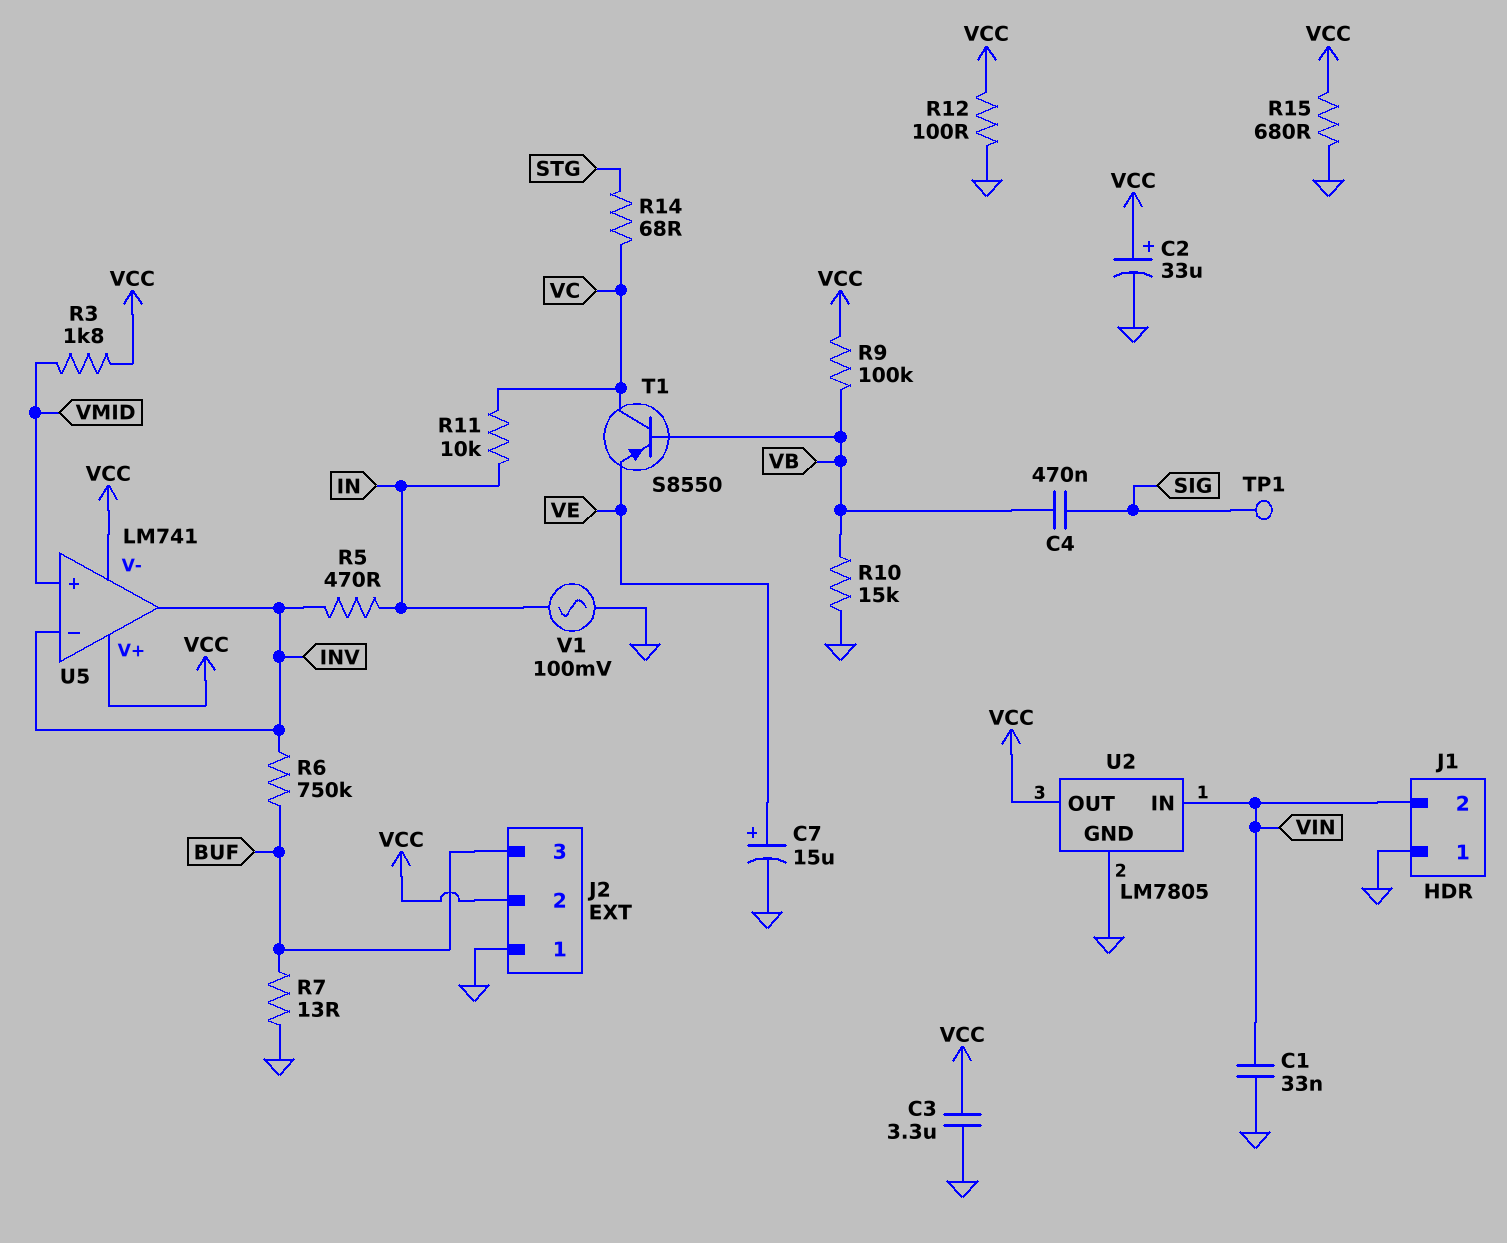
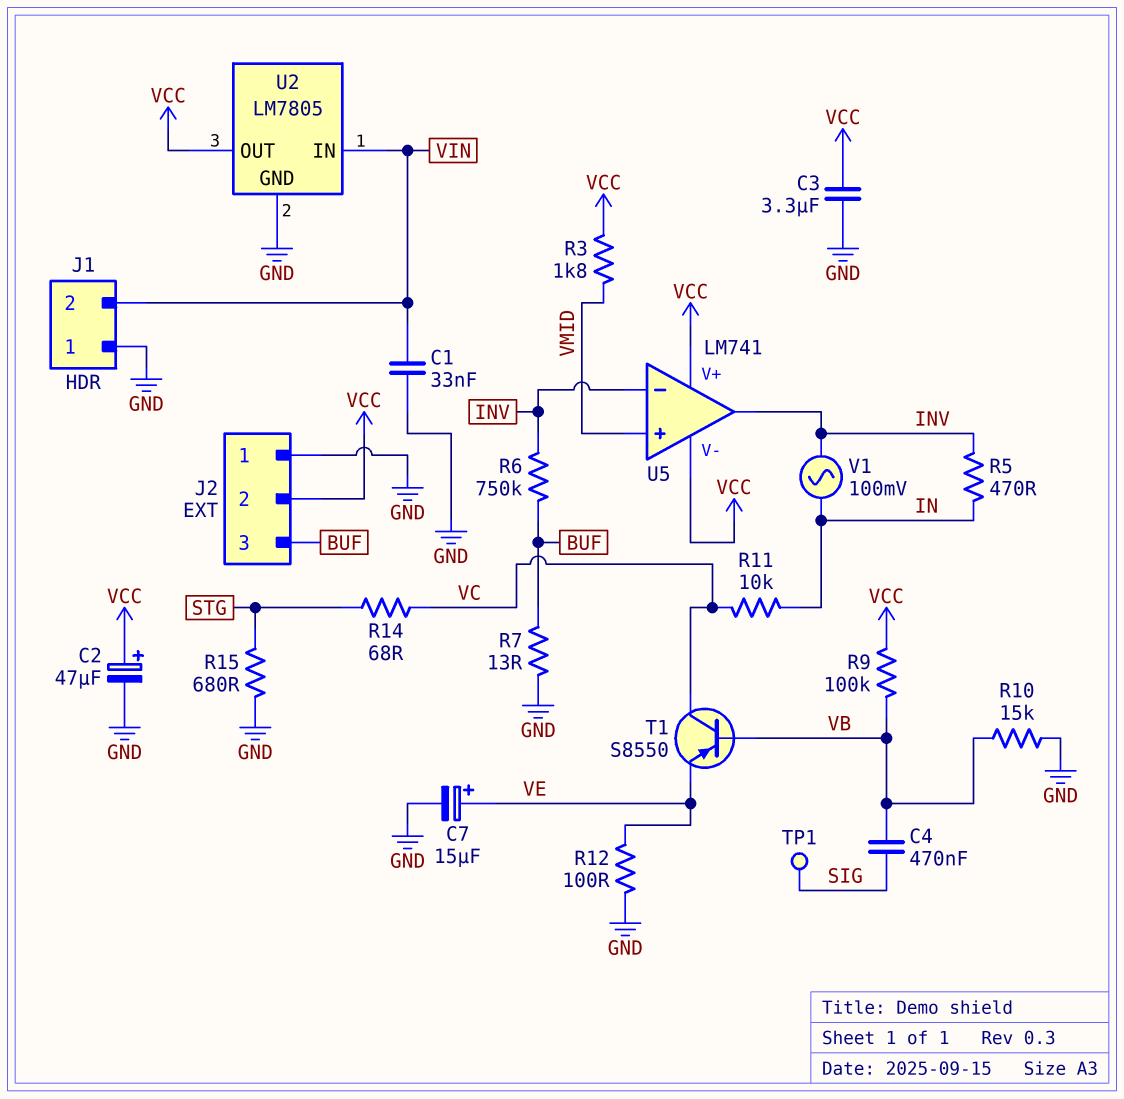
C2: 33uF (plus VCC, minus GND) -> 47uF (plus VCC, minus GND)
R12: 100 (GND, VCC) -> 100 (GND, VE)
R15: 680 (GND, VCC) -> 680 (GND, STG)
V1: AC 100mV (GND, IN) -> AC 100mV (IN, INV)

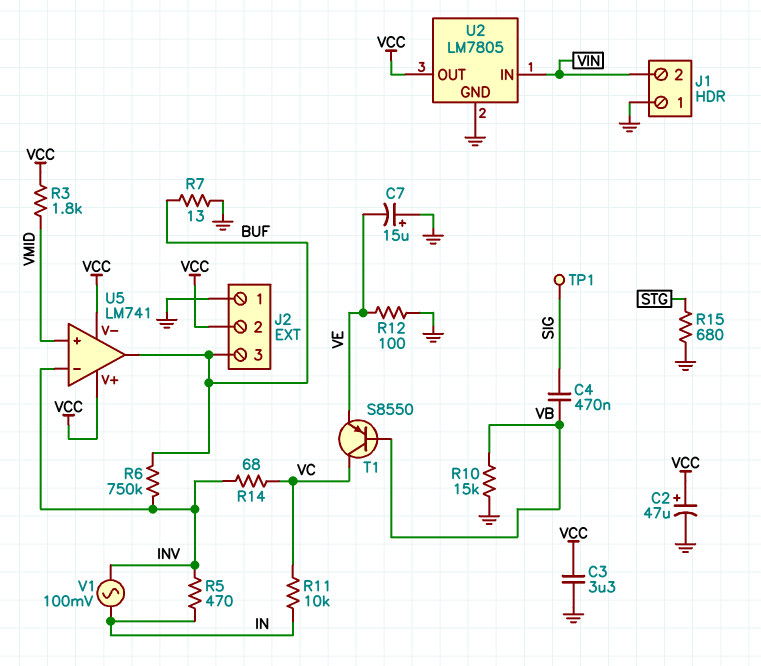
C1: 33nF (GND, VIN) -> none
C7: 15uF (plus VE, minus GND) -> 15uF (plus GND, minus VE)
R9: 100k (VB, VCC) -> none
R14: 68 (STG, VC) -> 68 (INV, VC)
U5 pin out: INV -> BUF

